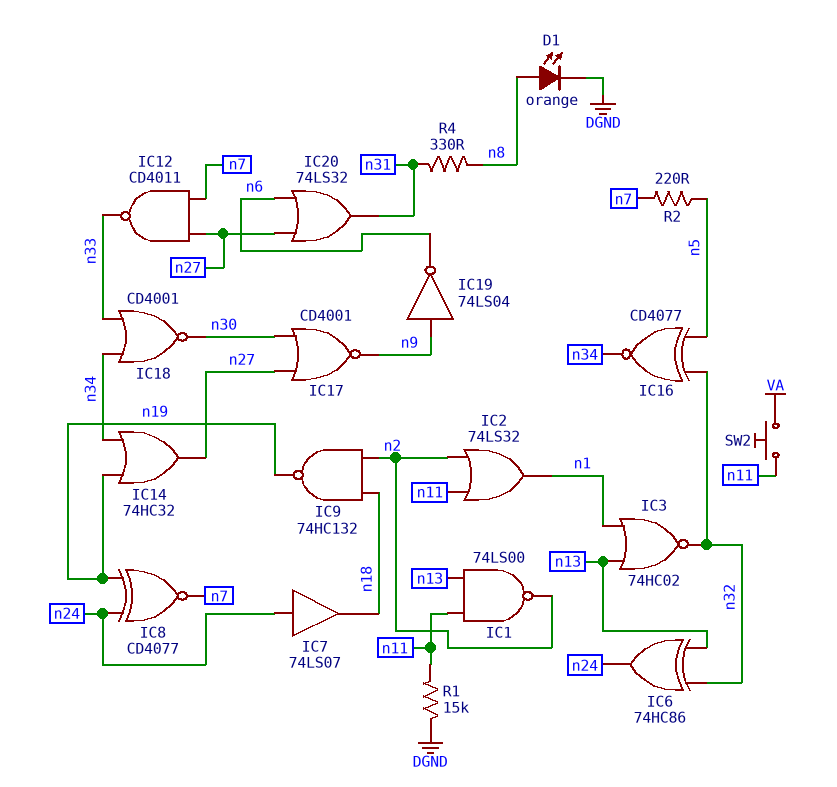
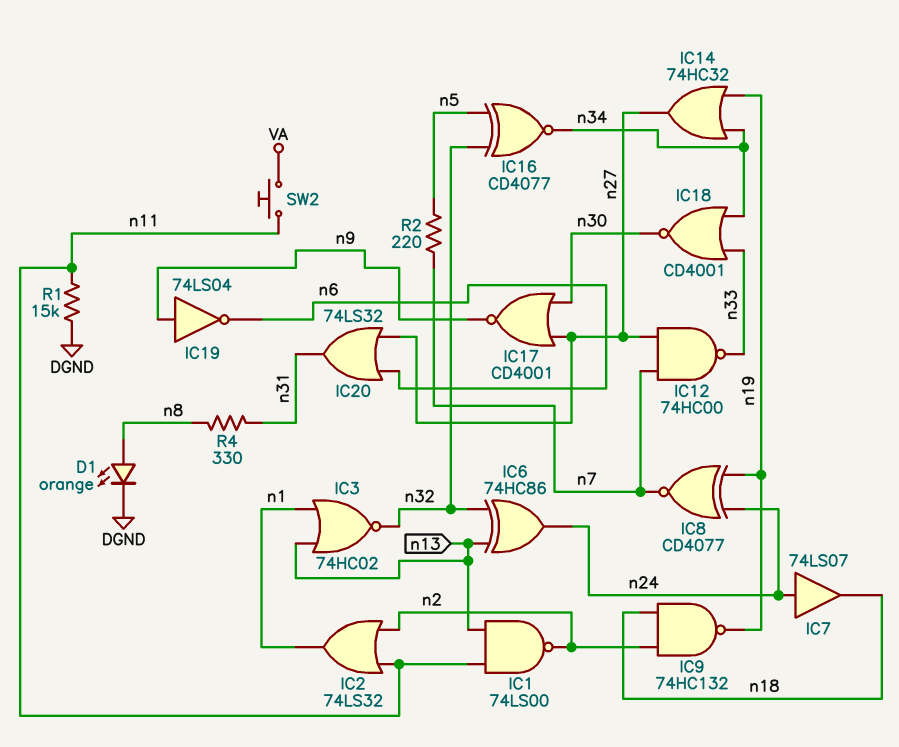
IC12: NAND CD4011 (in n7, in n27, out n33) -> NAND 74HC00 (in n7, in n27, out n33)

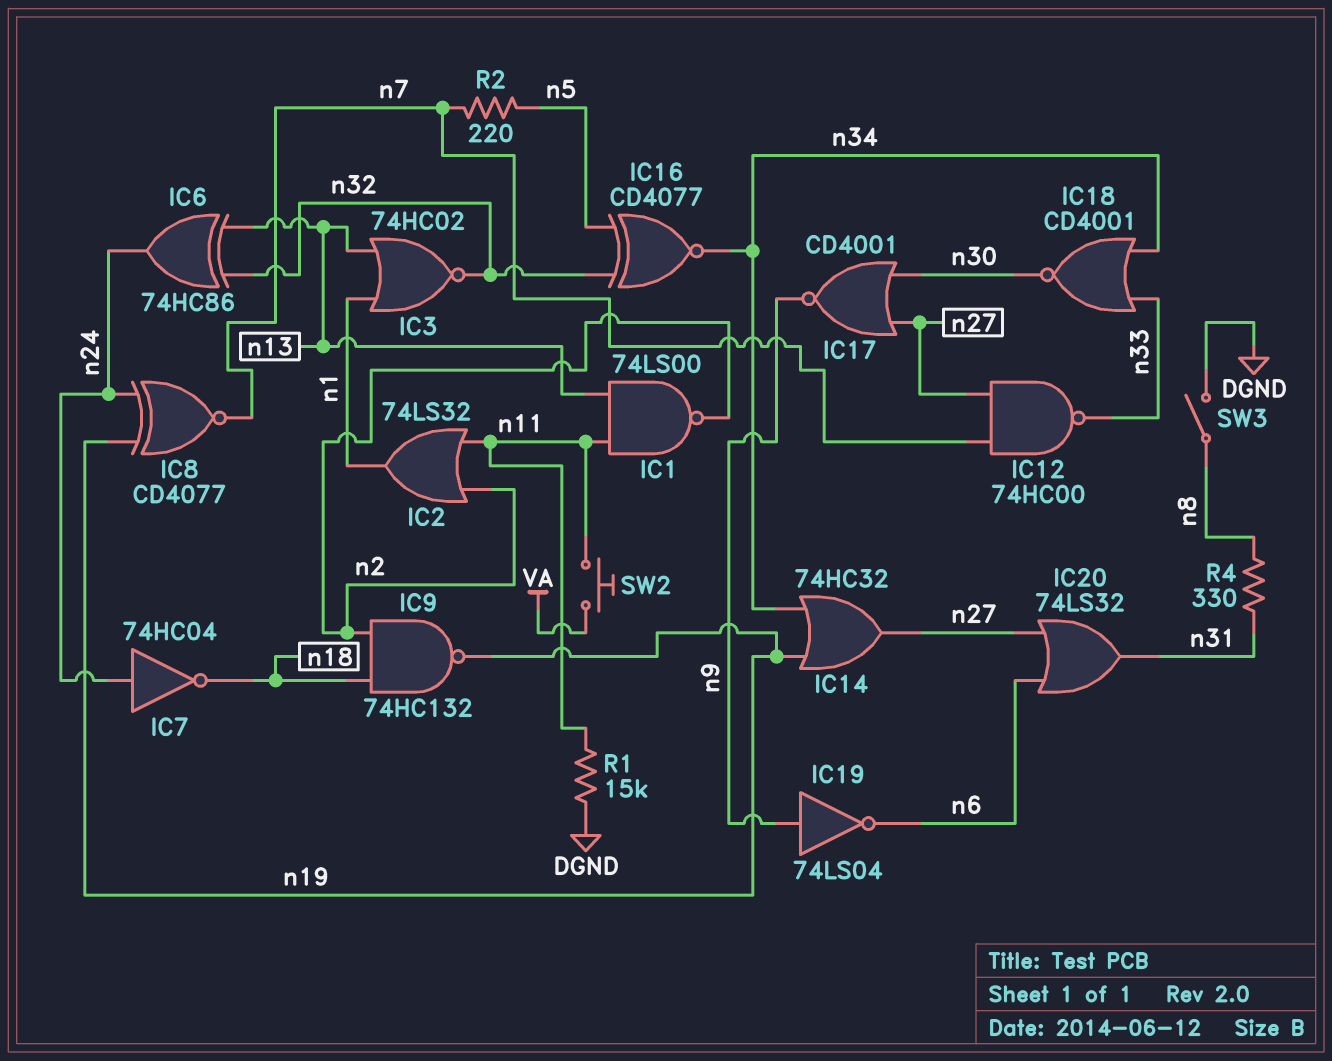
D1: LED orange (A n8, K DGND) -> none
IC7: buffer 74LS07 (in n24, out n18) -> NOT 74HC04 (in n24, out n18)
SW3: none -> switch (DGND, n8)

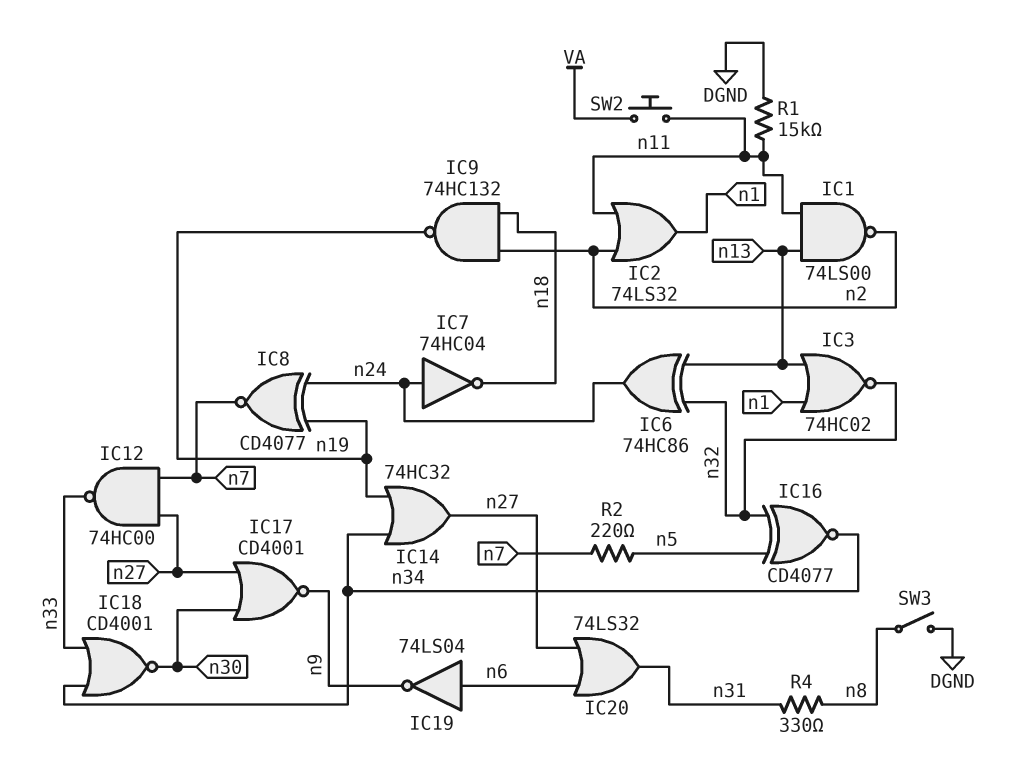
IC19: NOT 74LS04 (in n9, out n6) -> NOT 74LS04 (in n6, out n9)

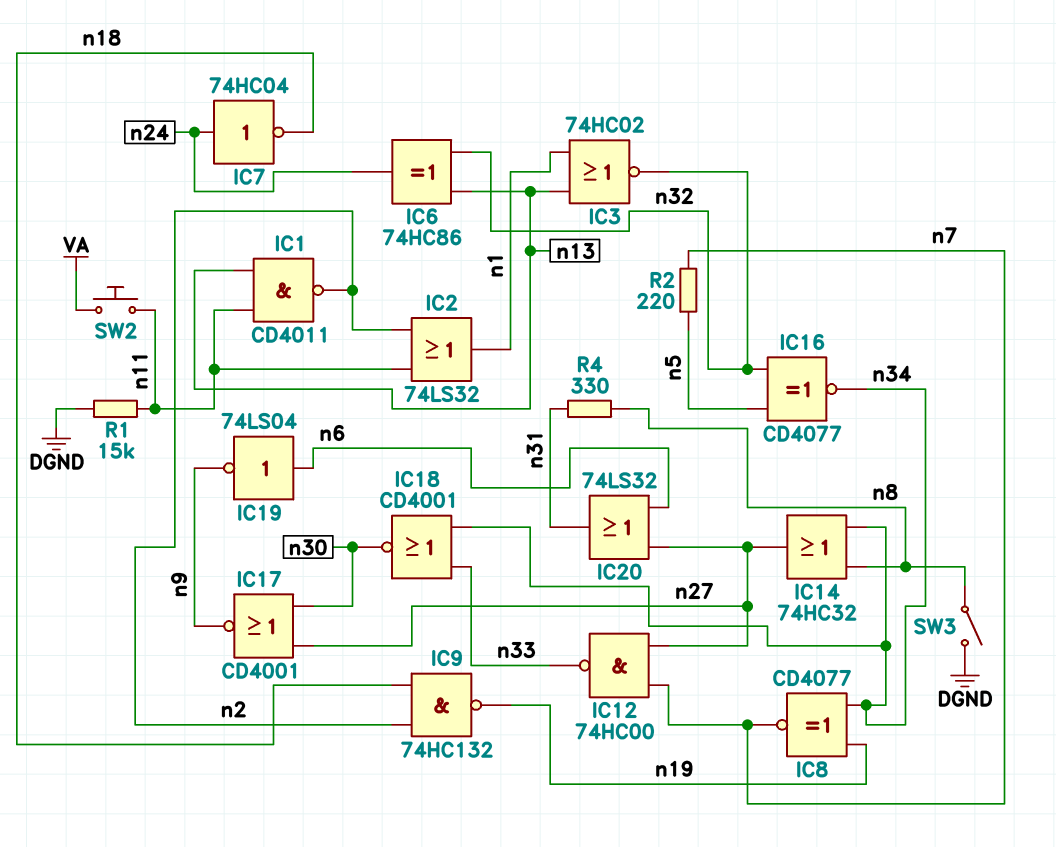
IC1: NAND 74LS00 (in n11, in n13, out n2) -> NAND CD4011 (in n11, in n13, out n2)
IC8: XNOR CD4077 (in n19, in n24, out n7) -> XNOR CD4077 (in n19, in n34, out n7)
IC14: OR 74HC32 (in n19, in n34, out n27) -> OR 74HC32 (in n8, in n34, out n27)

